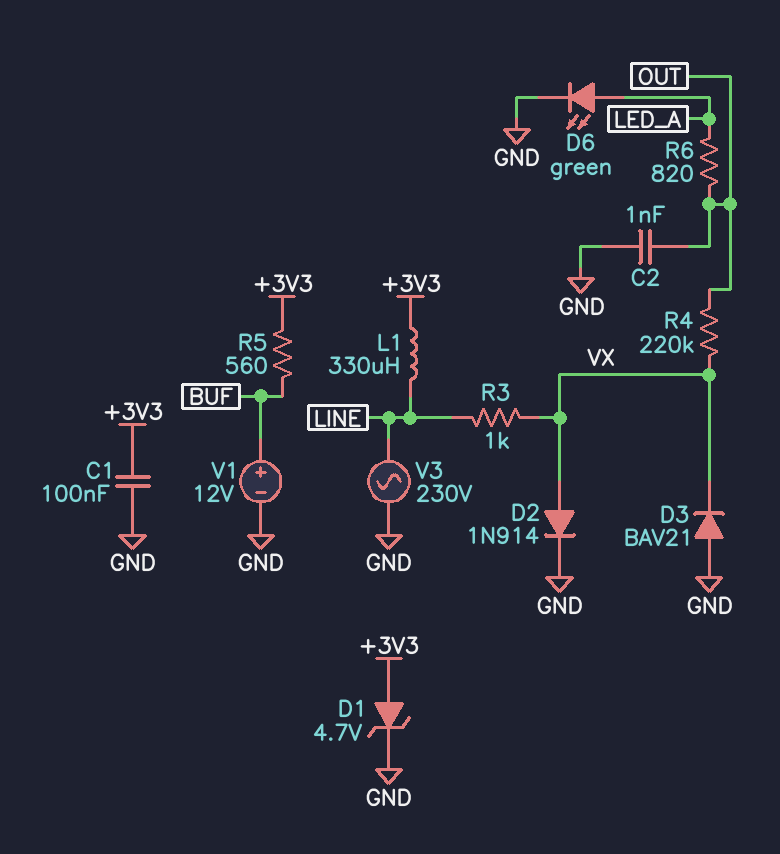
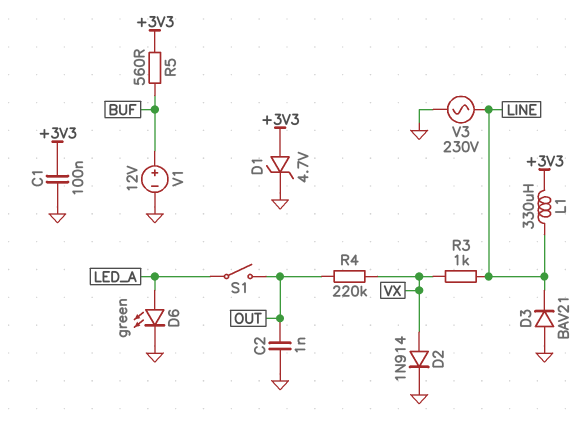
D3: diode BAV21 (A GND, K VX) -> diode BAV21 (A GND, K LINE)
R6: 820 (LED_A, OUT) -> none
S1: none -> switch (LED_A, OUT)

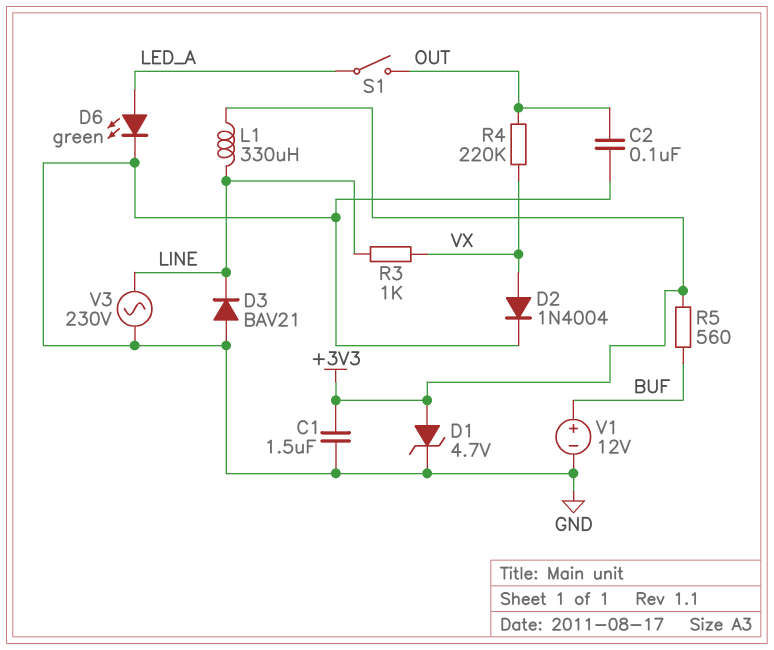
C1: 100nF (+3V3, GND) -> 1.5uF (+3V3, GND)
C2: 1nF (GND, OUT) -> 100nF (GND, OUT)
D2: diode 1N914 (A VX, K GND) -> diode 1N4004 (A VX, K GND)

